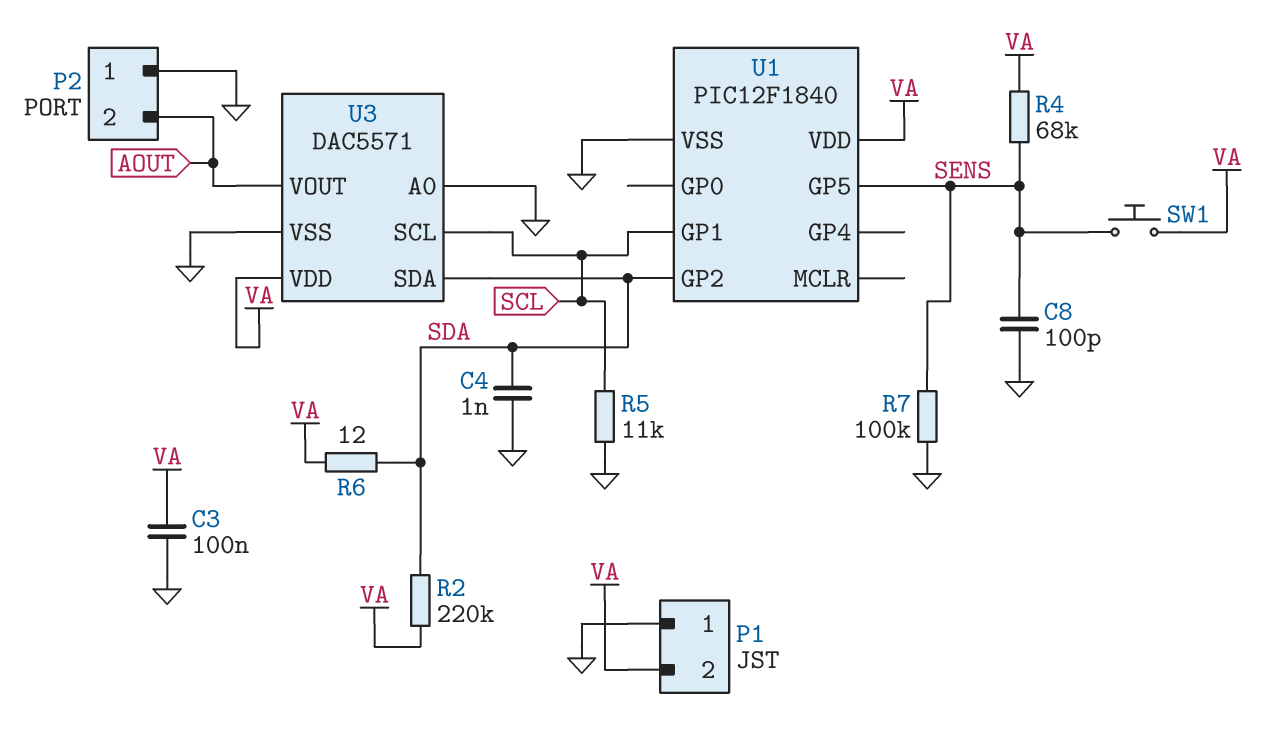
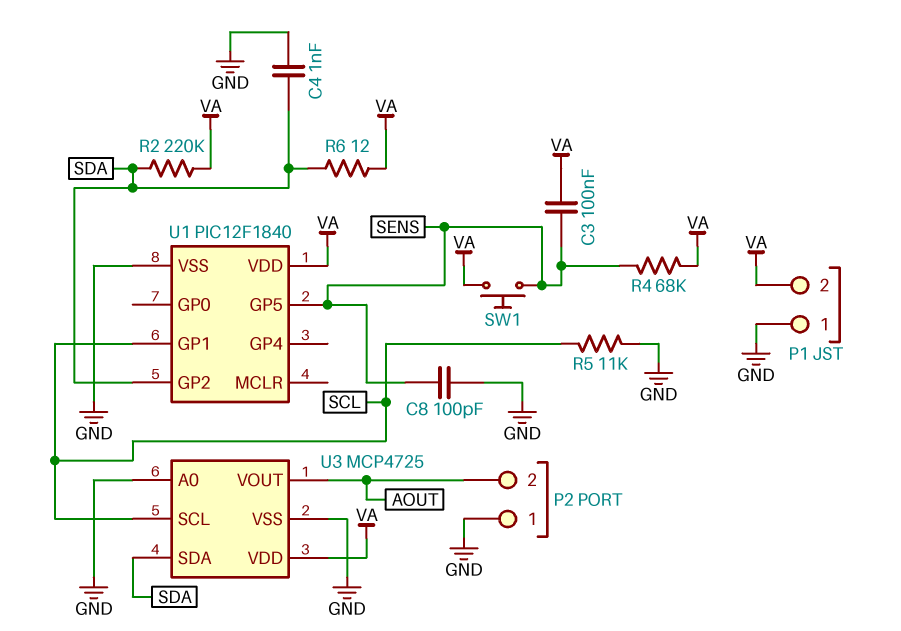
C3: 100nF (GND, VA) -> 100nF (SENS, VA)
R7: 100k (GND, SENS) -> none
U3: DAC5571 -> MCP4725

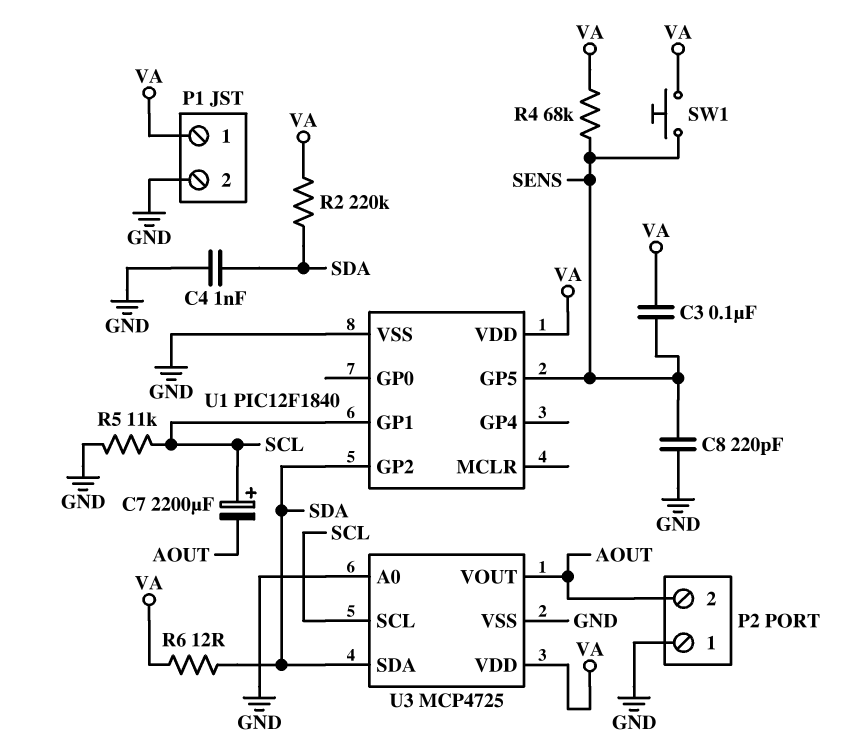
C7: none -> 2200uF (plus SCL, minus AOUT)
C8: 100pF (GND, SENS) -> 220pF (GND, SENS)
P1 pin 1: GND -> VA
P1 pin 2: VA -> GND

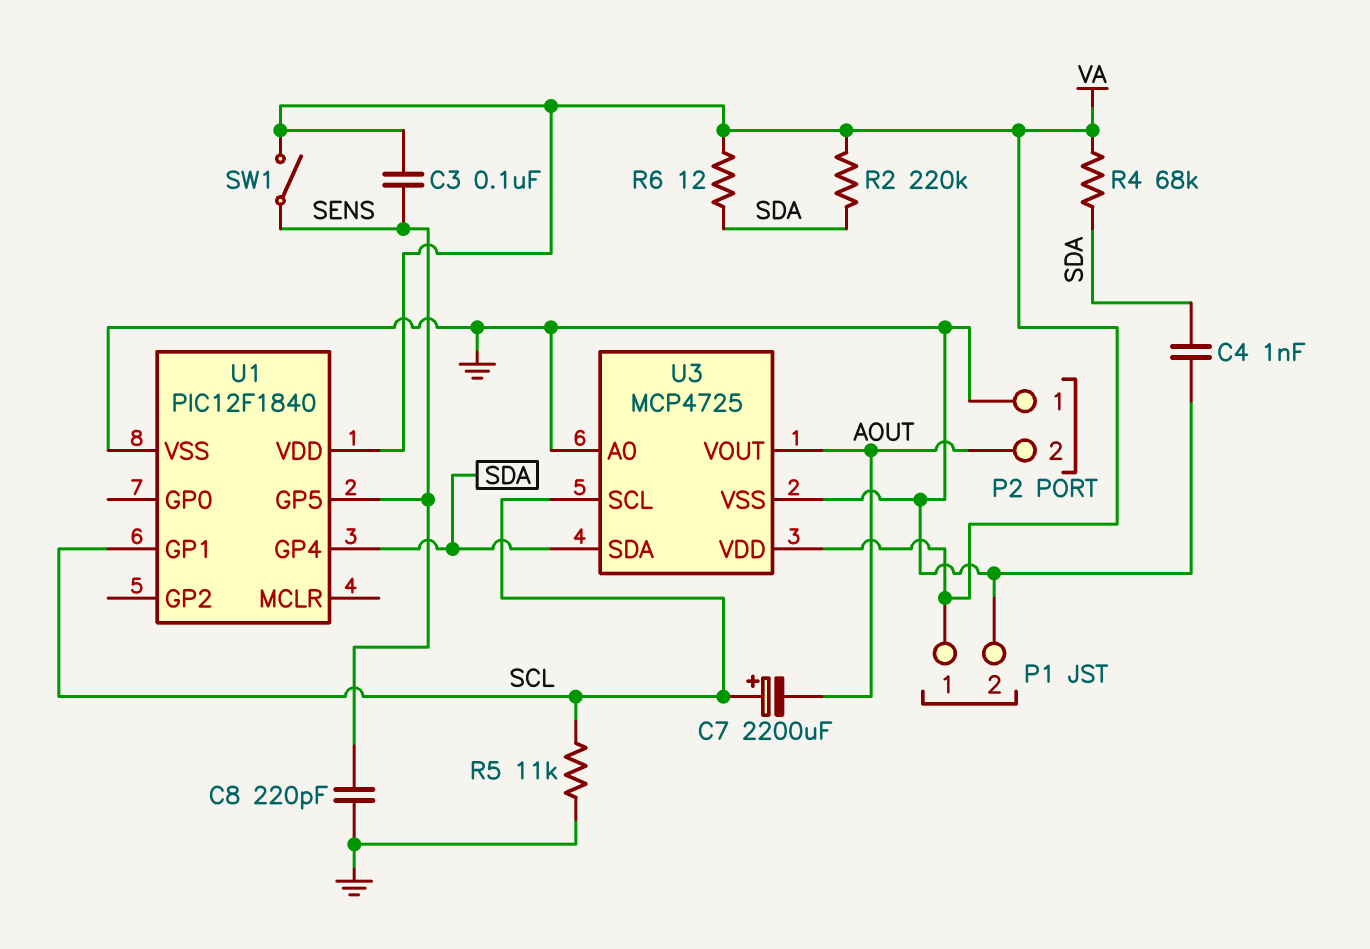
R4: 68k (SENS, VA) -> 68k (SDA, VA)
SW1: button (SENS, VA) -> switch (SENS, VA)
U1 pin GP2: SDA -> none
U1 pin GP4: none -> SDA

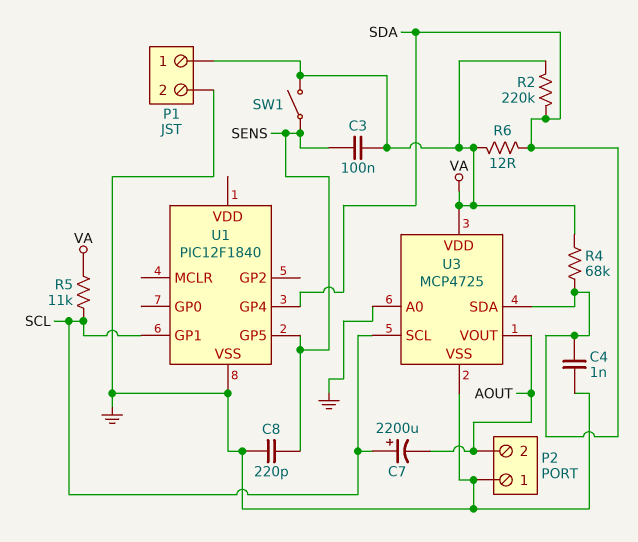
R5: 11k (GND, SCL) -> 11k (SCL, VA)
U1 pin VDD: VA -> none

